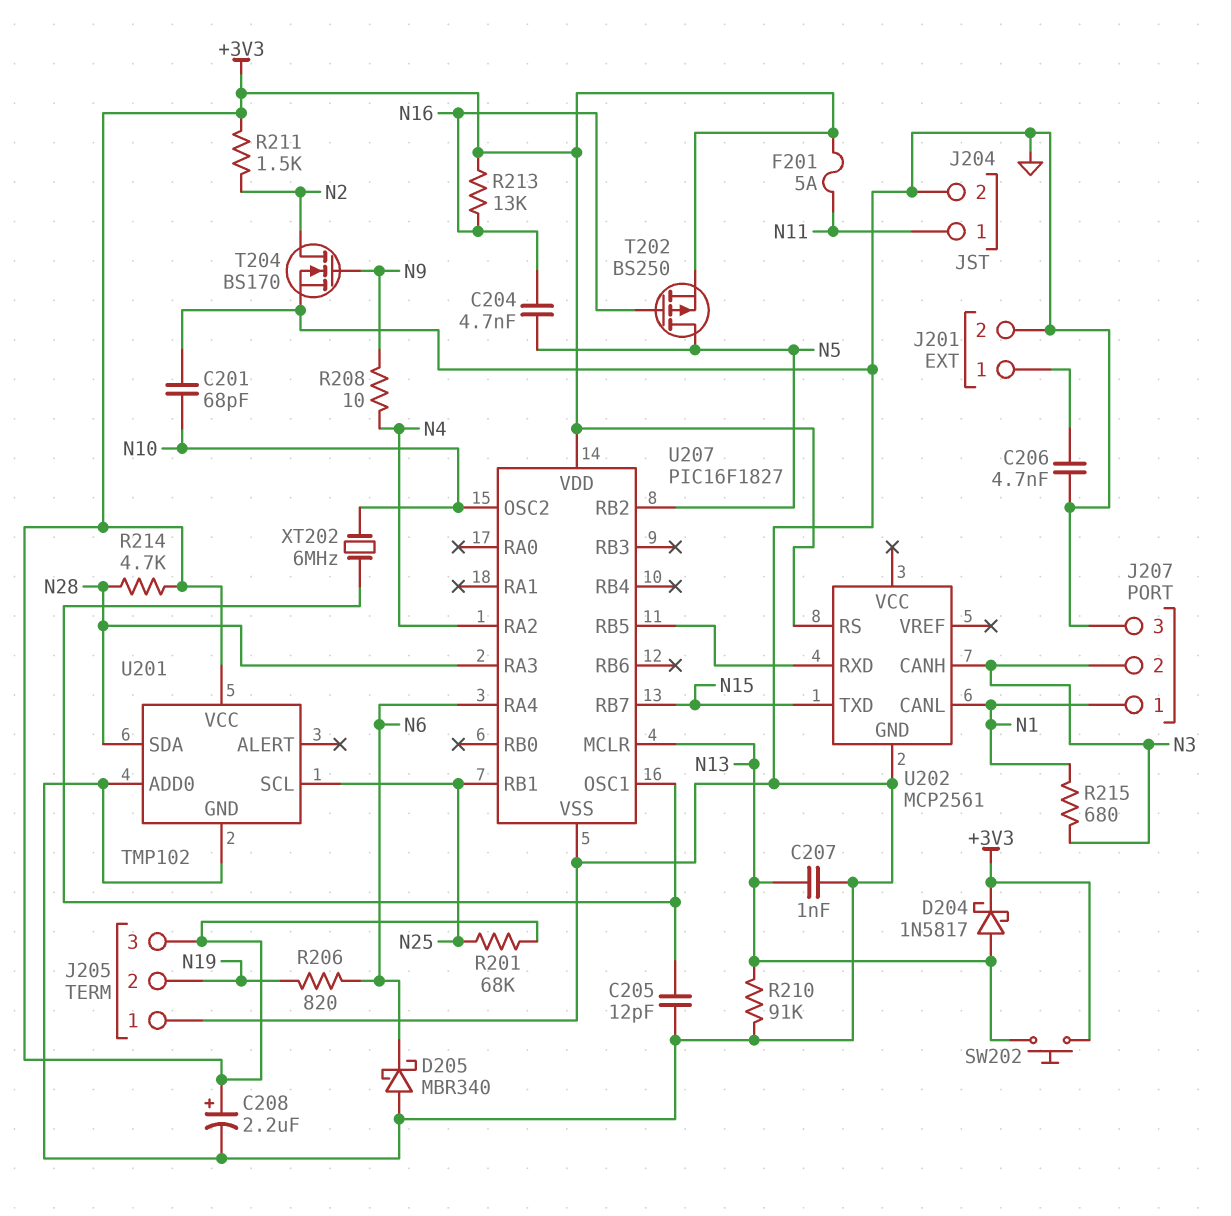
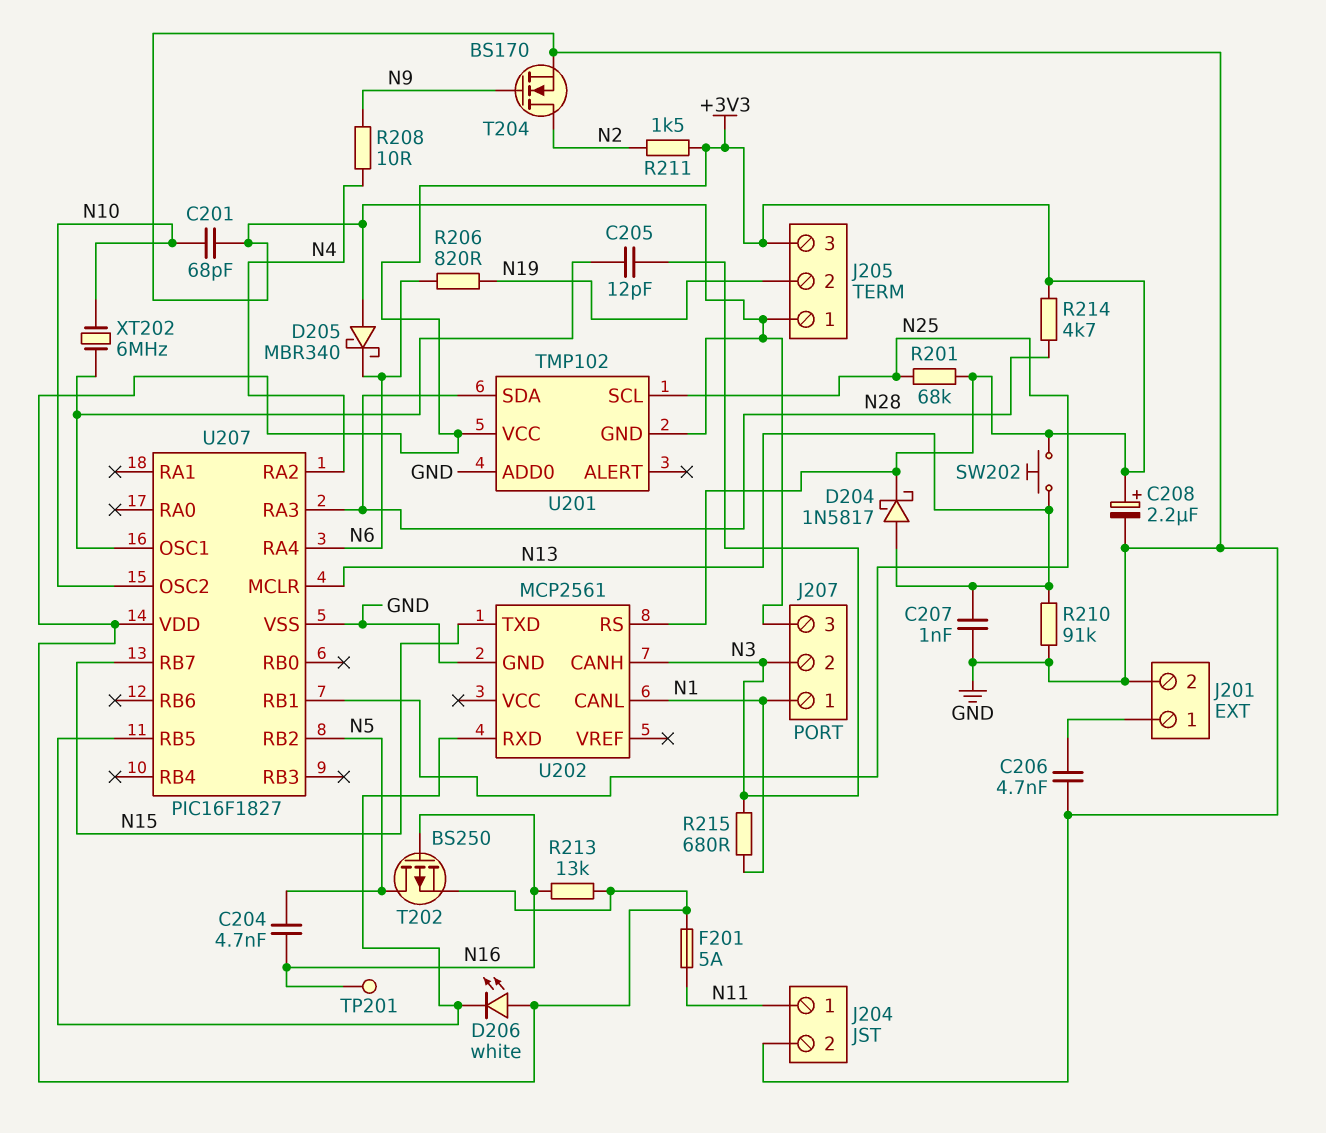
C205: 12pF (GND, U207/OSC1) -> 12pF (N3, U207/OSC1)
D206: none -> LED white (A +3V3, K U202/RXD)
TP201: none -> test point (N16)

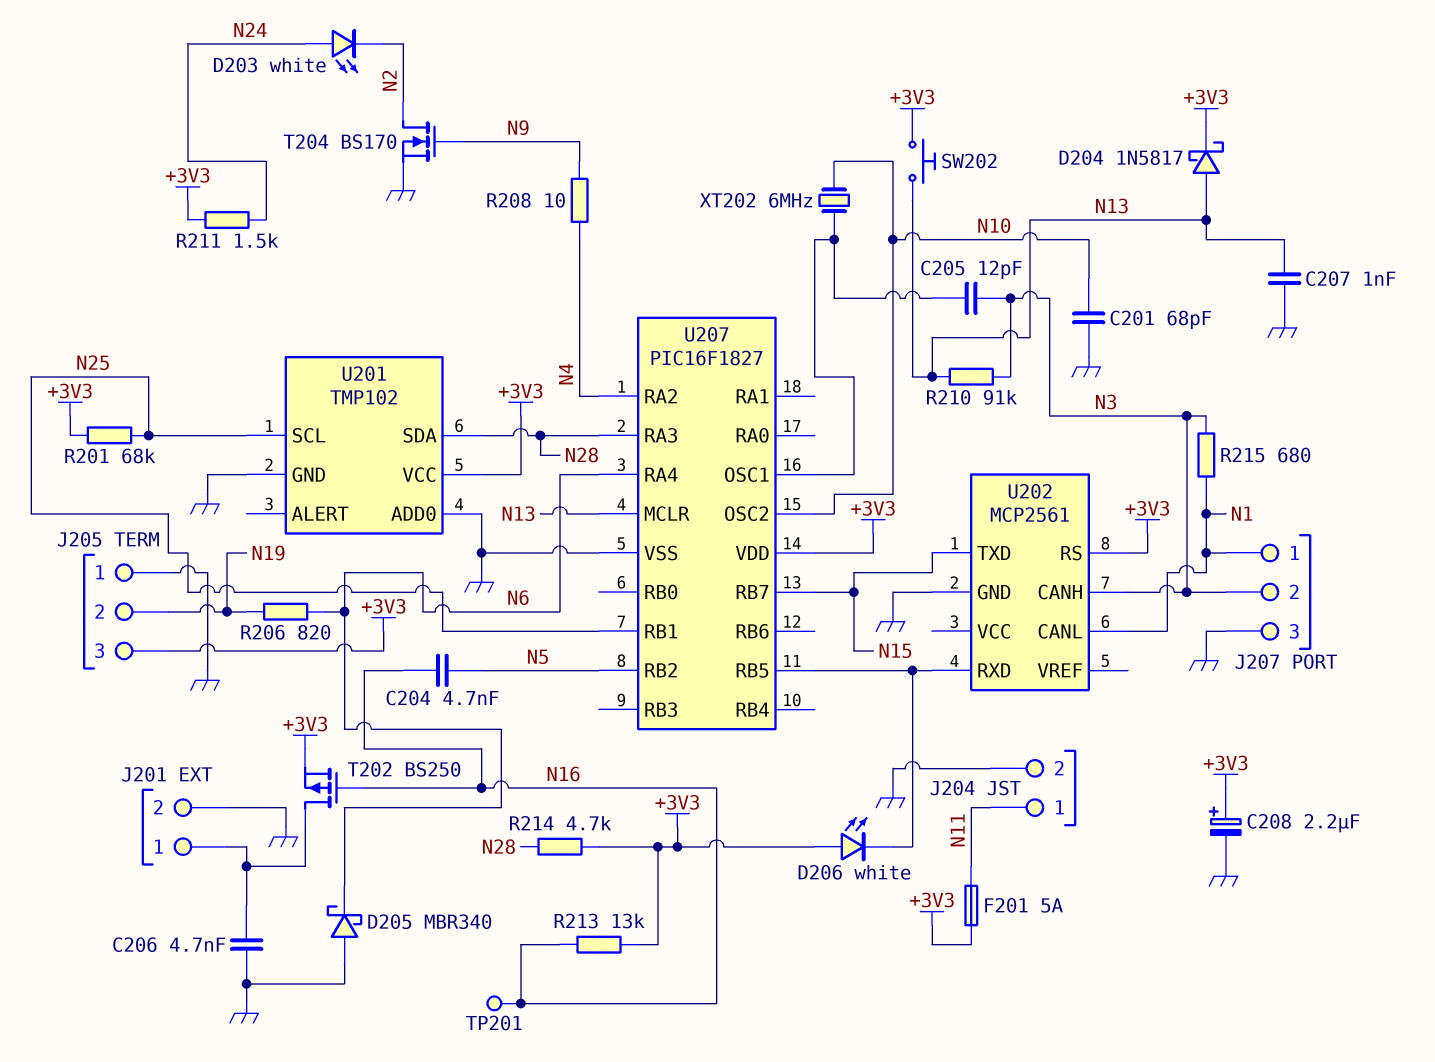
D203: none -> LED white (A N24, K N2)
R210: 91k (GND, N13) -> 91k (N3, N13)
R211: 1.5k (+3V3, N2) -> 1.5k (+3V3, N24)
T202: PMOS BS250 (G N16, D N5, S +3V3) -> PMOS BS250 (G N16, D J201/1, S +3V3)

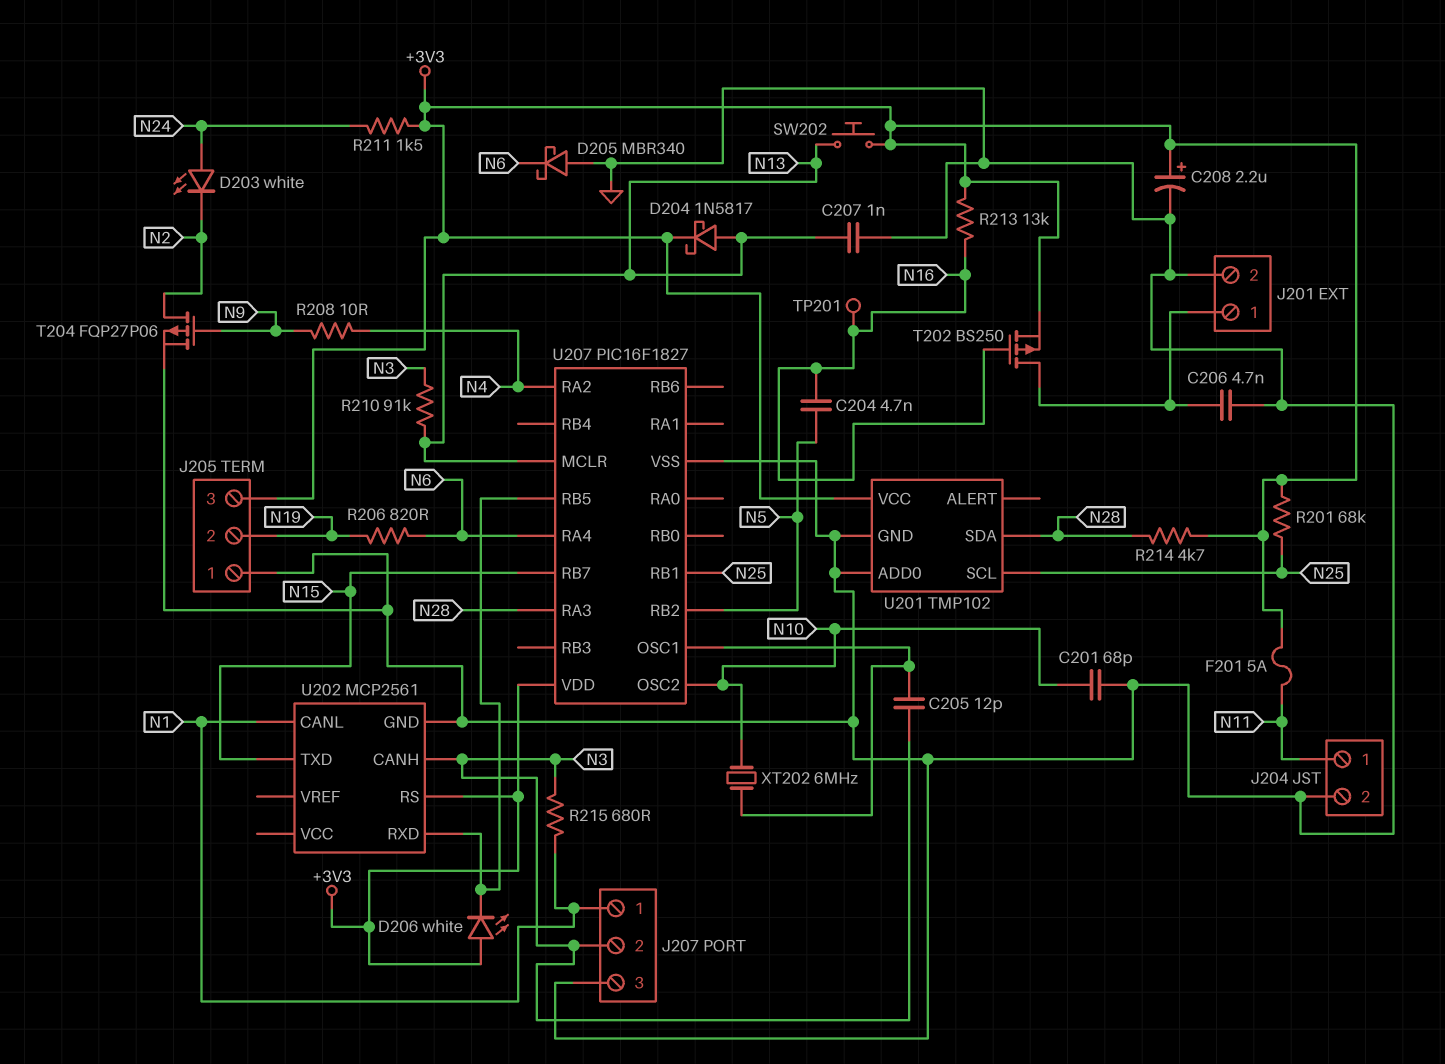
T204: NMOS BS170 (G N9, D N2, S GND) -> PMOS FQP27P06 (G N9, D N2, S GND)

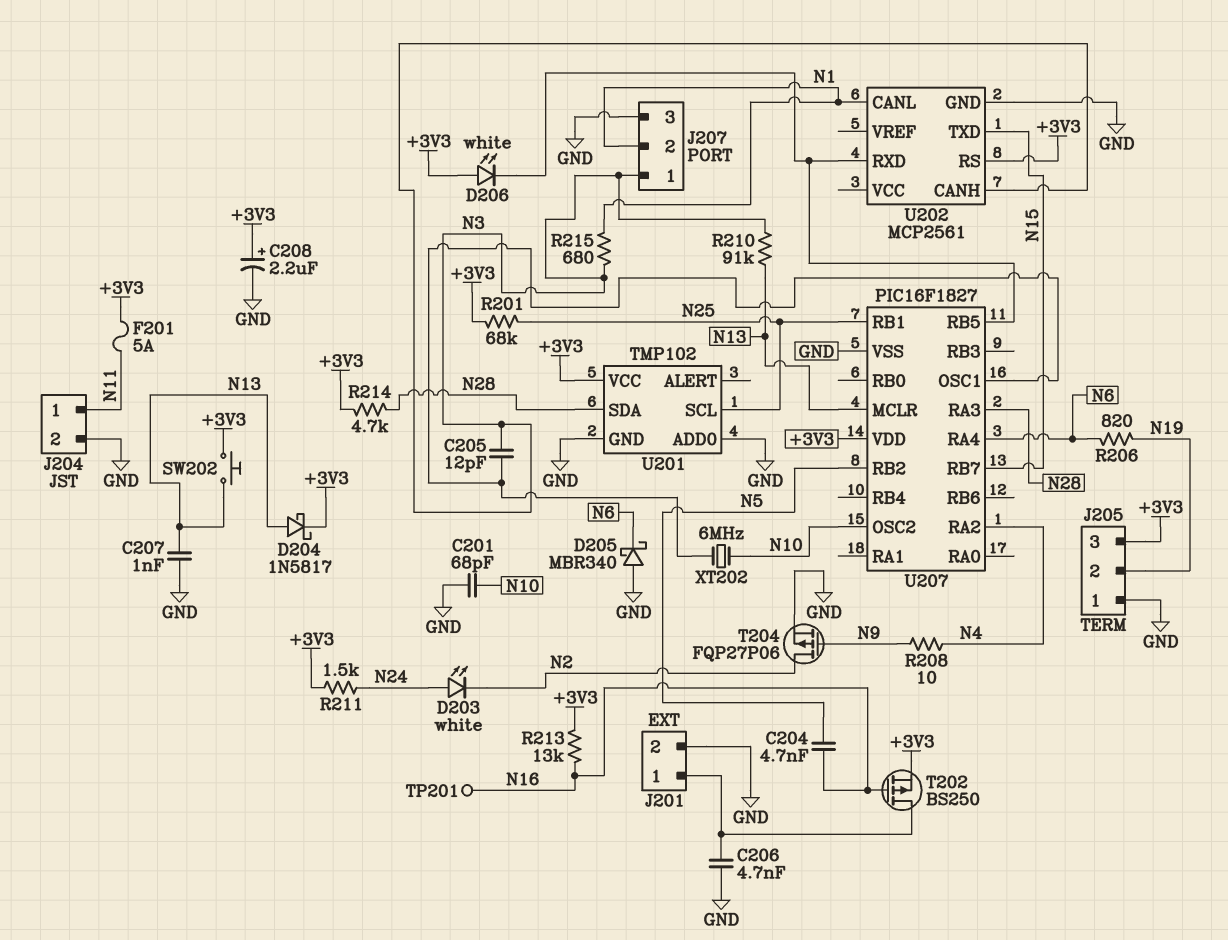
J207 pin 1: N1 -> N3
J207 pin 2: N3 -> N1

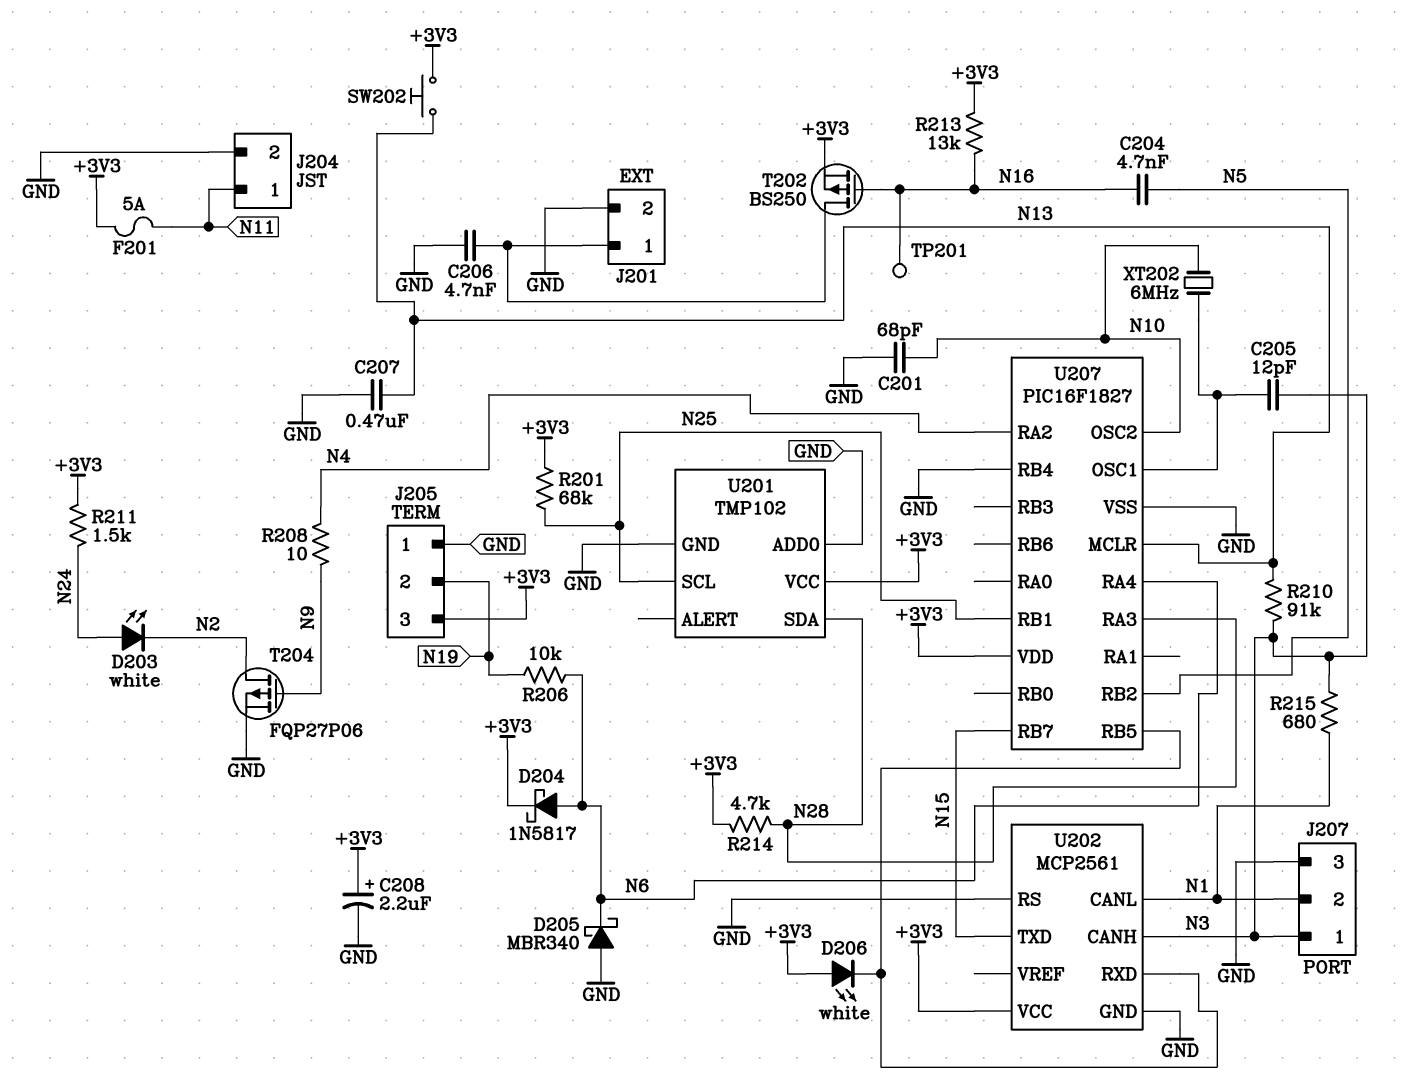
C207: 1nF (GND, N13) -> 470nF (GND, N13)
D204: schottky 1N5817 (A N13, K +3V3) -> schottky 1N5817 (A N6, K +3V3)
R206: 820 (N6, N19) -> 10k (N6, N19)
U202 pin RS: +3V3 -> GND
U202 pin VCC: none -> +3V3
U207 pin RB4: none -> GND

